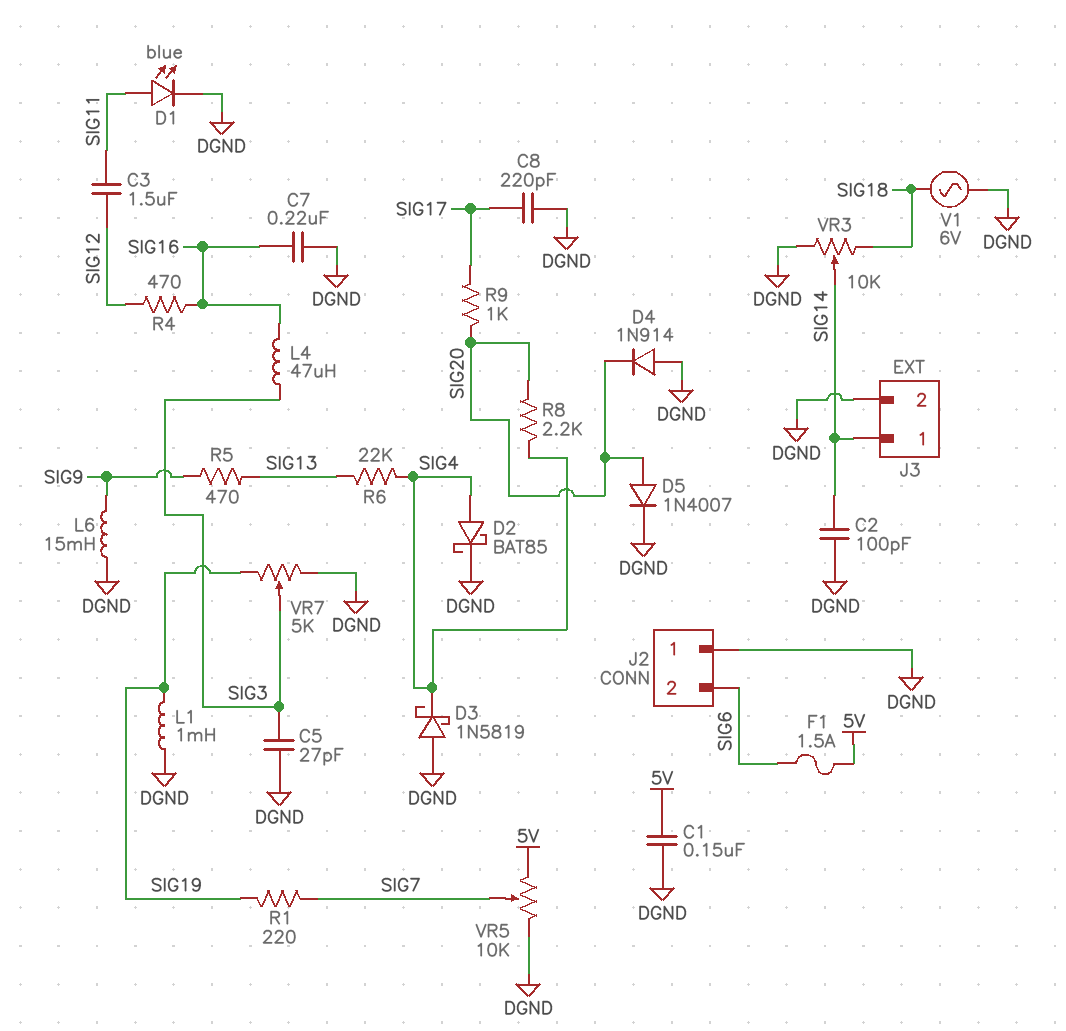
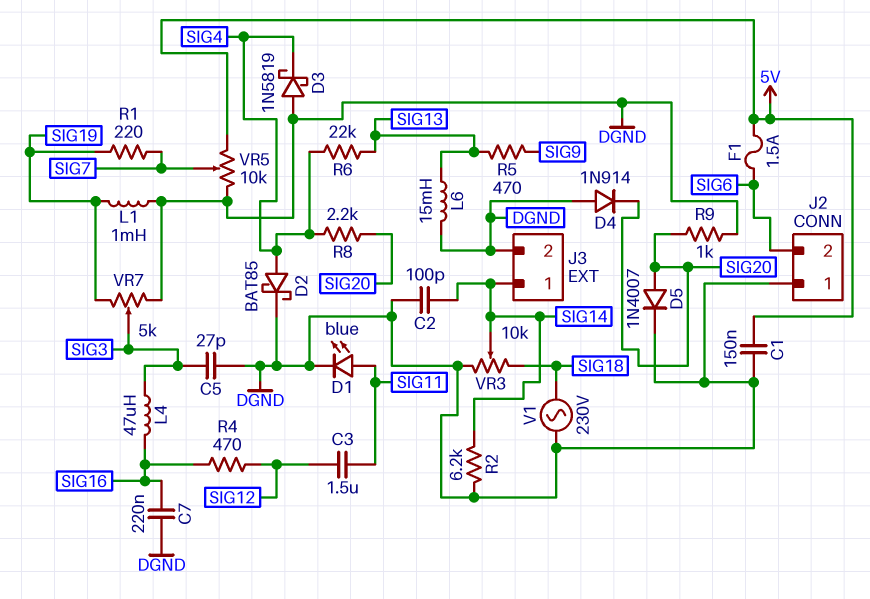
C8: 220pF (DGND, SIG17) -> none
L6: 15mH (DGND, SIG9) -> 15mH (DGND, SIG13)
R2: none -> 6.2k (DGND, SIG14)
R9: 1k (SIG17, SIG20) -> 1k (DGND, SIG20)
V1: AC 6V (DGND, SIG18) -> AC 230V (DGND, SIG18)

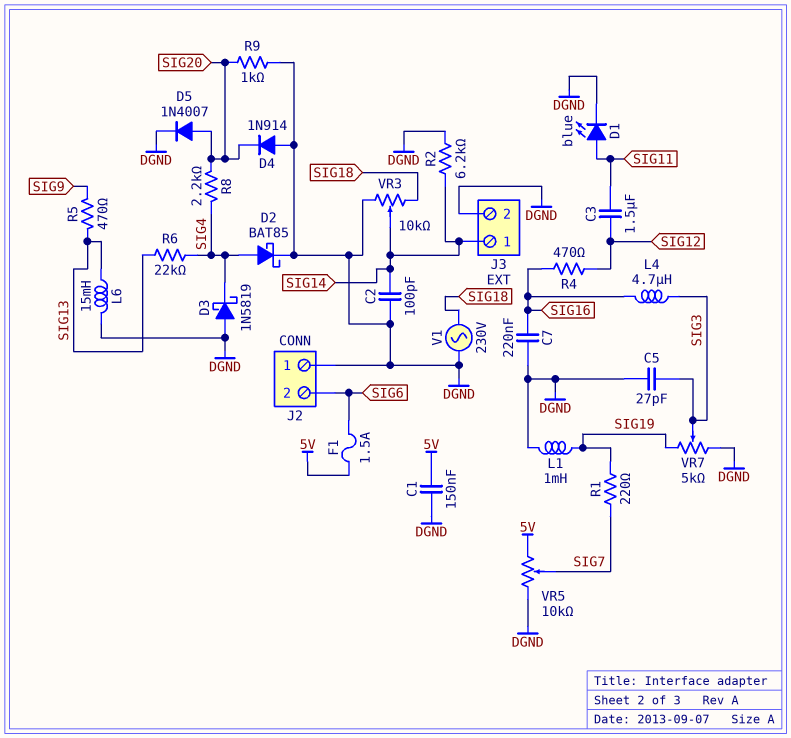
L4: 47uH (SIG3, SIG16) -> 4.7uH (SIG3, SIG16)

